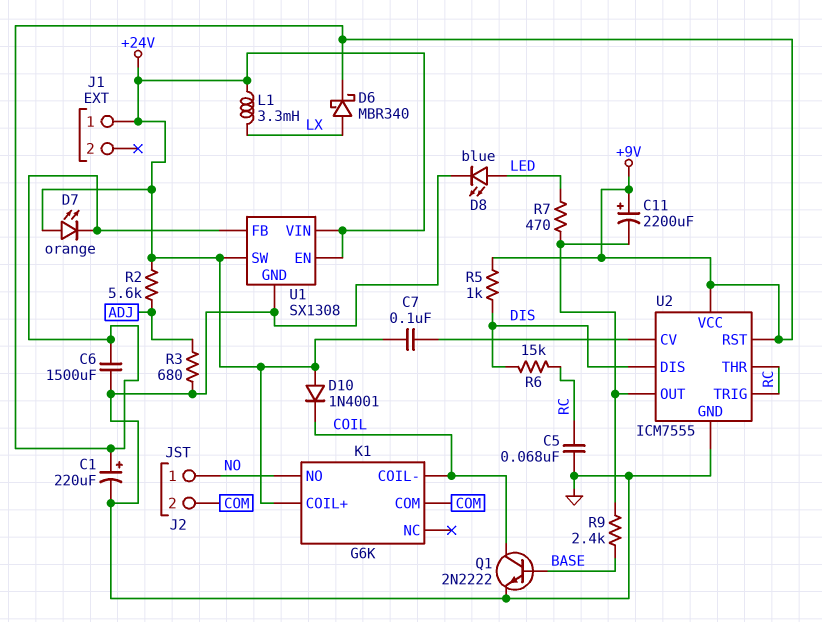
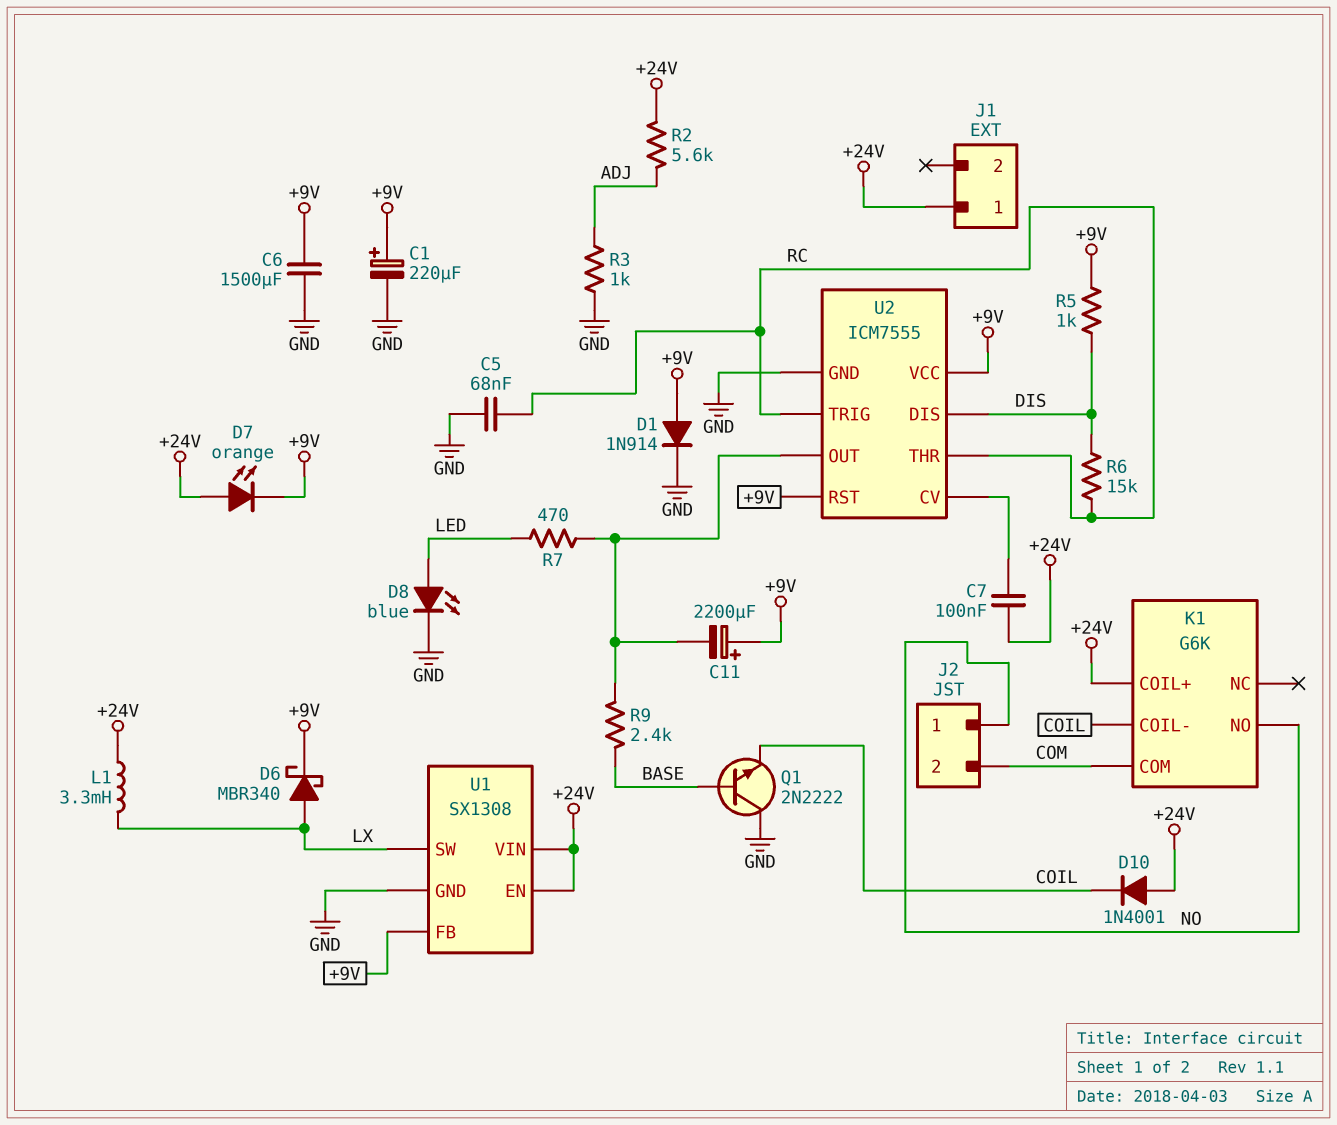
D1: none -> diode 1N914 (A +9V, K GND)
Q1: NPN 2N2222 (B BASE, C COIL, E GND) -> NPN 2N2222 (B BASE, C GND, E COIL)
R3: 680 (ADJ, GND) -> 1k (ADJ, GND)
U1 pin SW: +24V -> LX

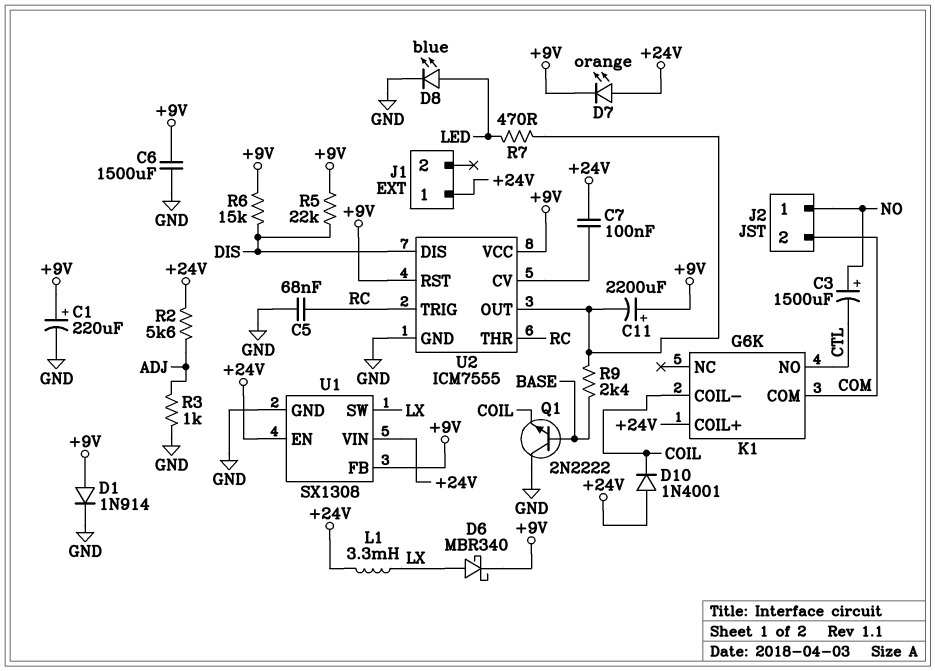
C3: none -> 1500uF (plus NO, minus CTL)
K1 pin NO: NO -> CTL
R5: 1k (+9V, DIS) -> 22k (+9V, DIS)
R6: 15k (DIS, RC) -> 15k (+9V, DIS)

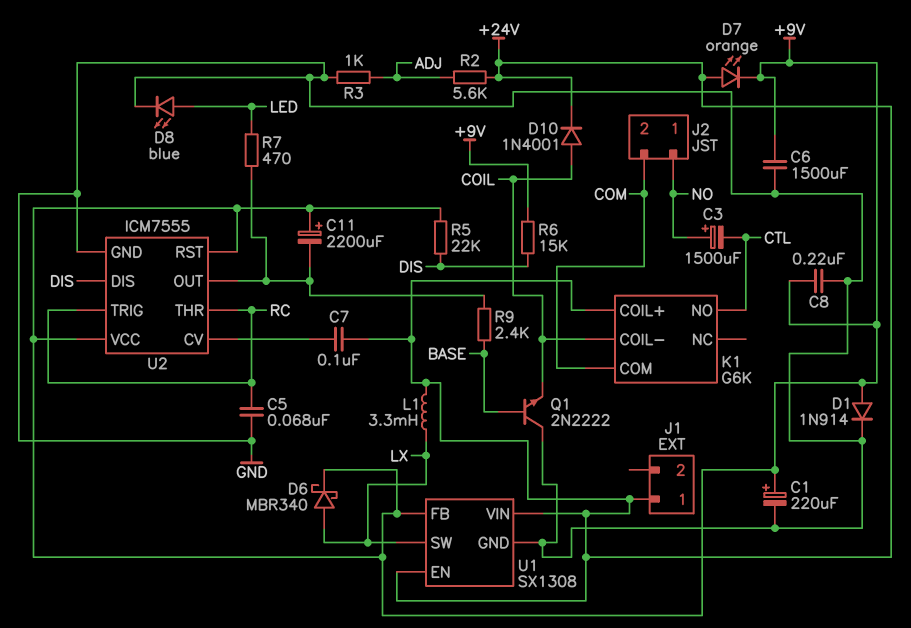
C8: none -> 220nF (+9V, GND)
D10: diode 1N4001 (A +24V, K COIL) -> diode 1N4001 (A COIL, K +24V)

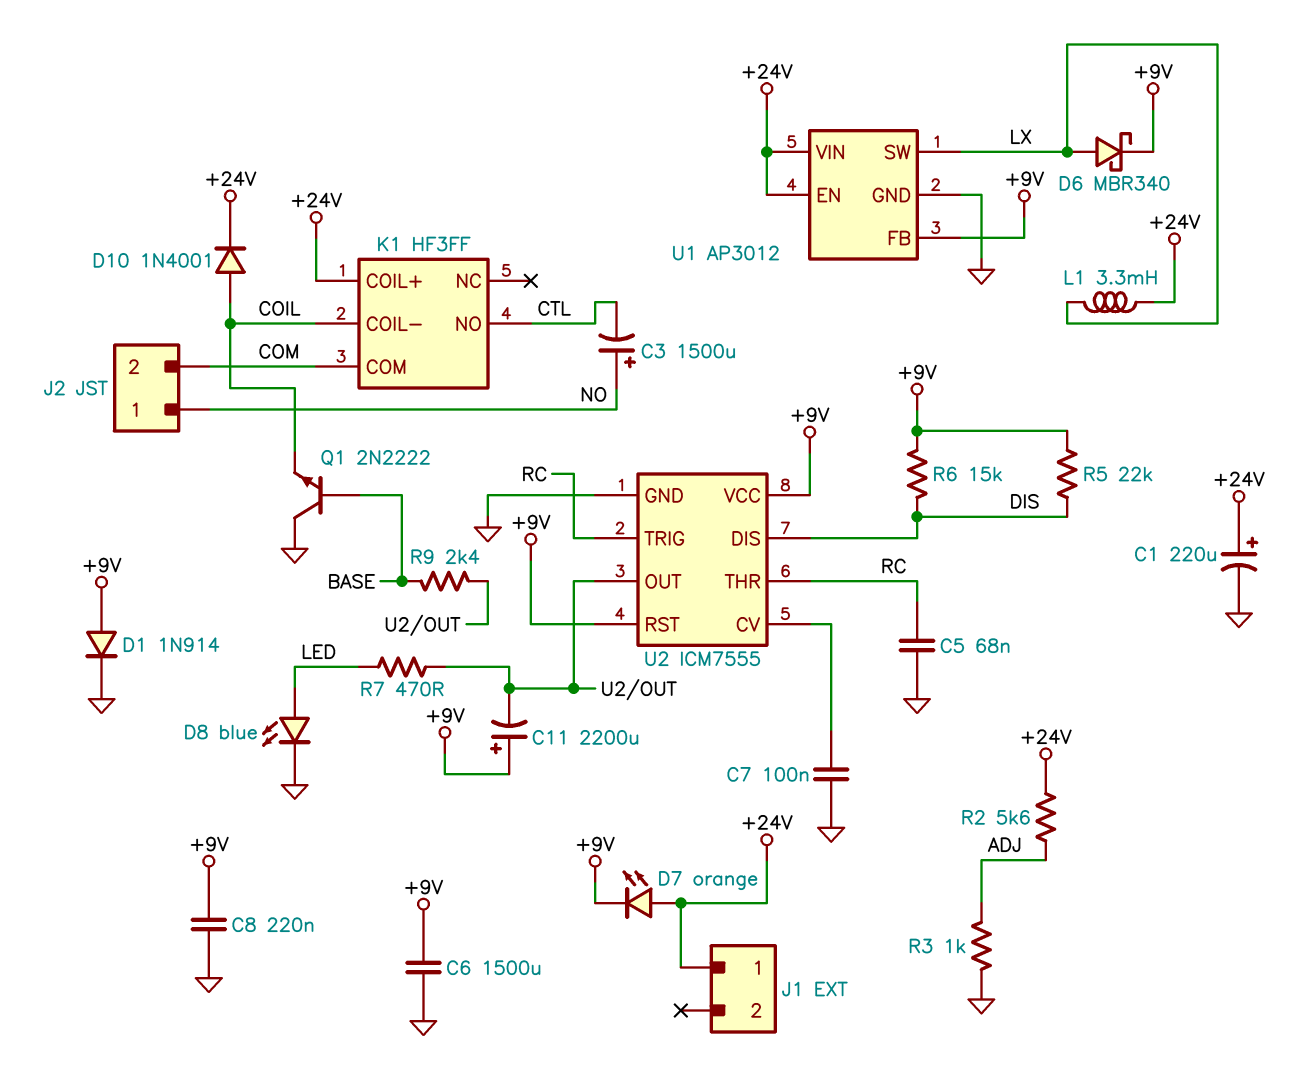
C1: 220uF (plus +9V, minus GND) -> 220uF (plus +24V, minus GND)
C7: 100nF (+24V, U2/CV) -> 100nF (GND, U2/CV)
K1: G6K -> HF3FF
U1: SX1308 -> AP3012

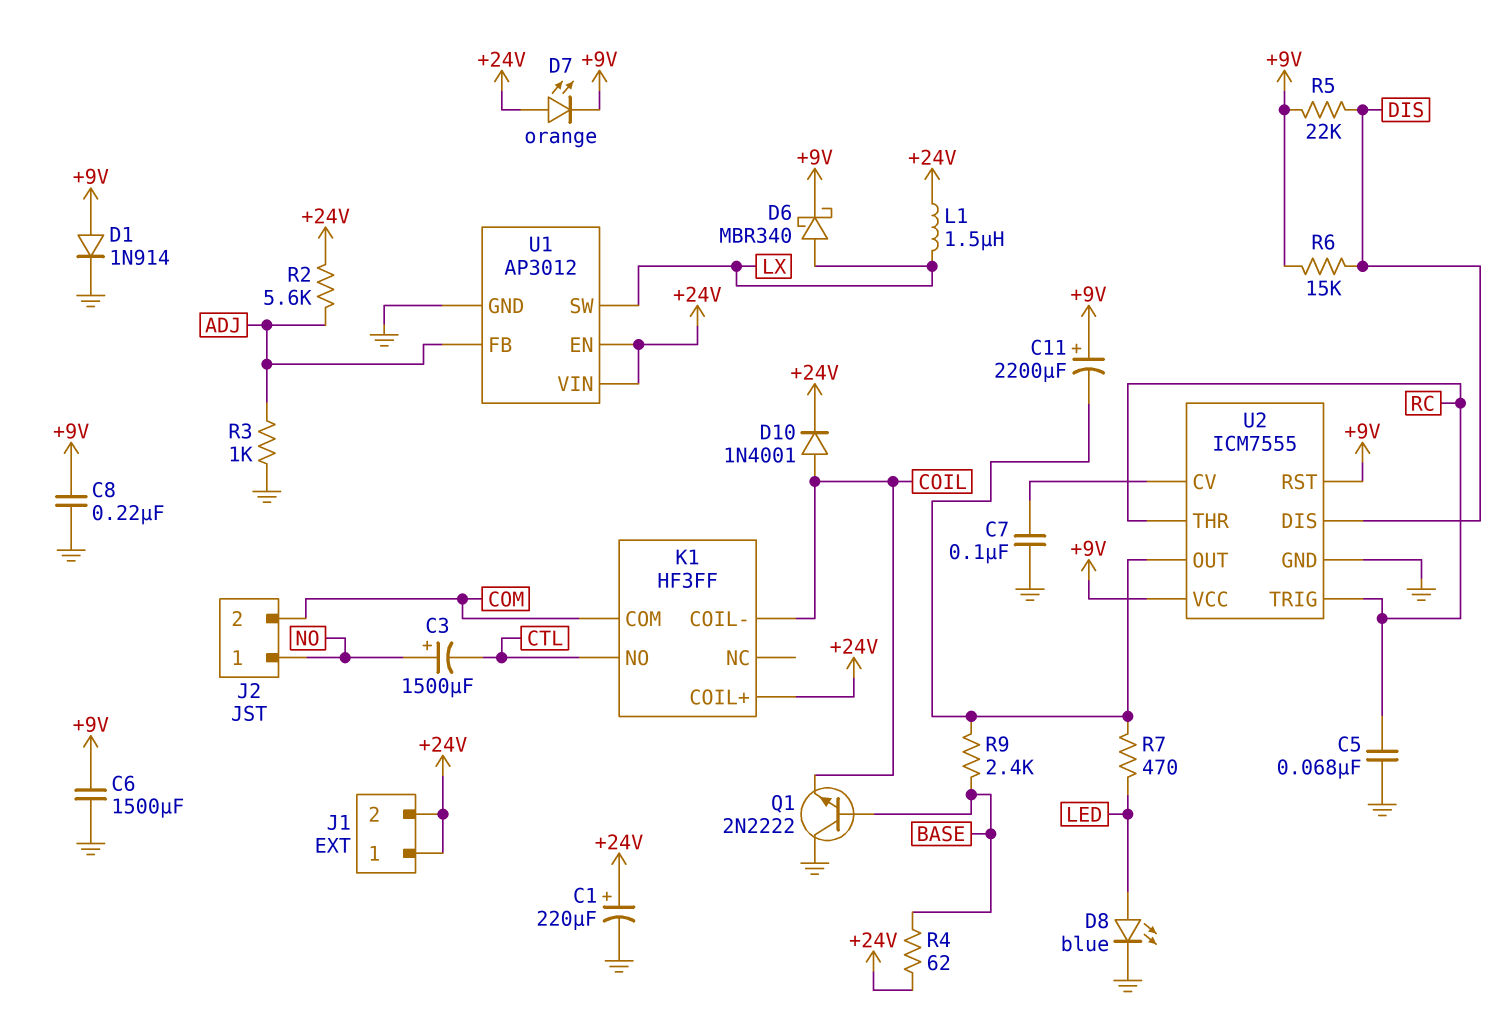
J1 pin 2: none -> +24V
L1: 3.3mH (+24V, LX) -> 1.5uH (+24V, LX)
R4: none -> 62 (+24V, BASE)
U1 pin FB: +9V -> ADJ

